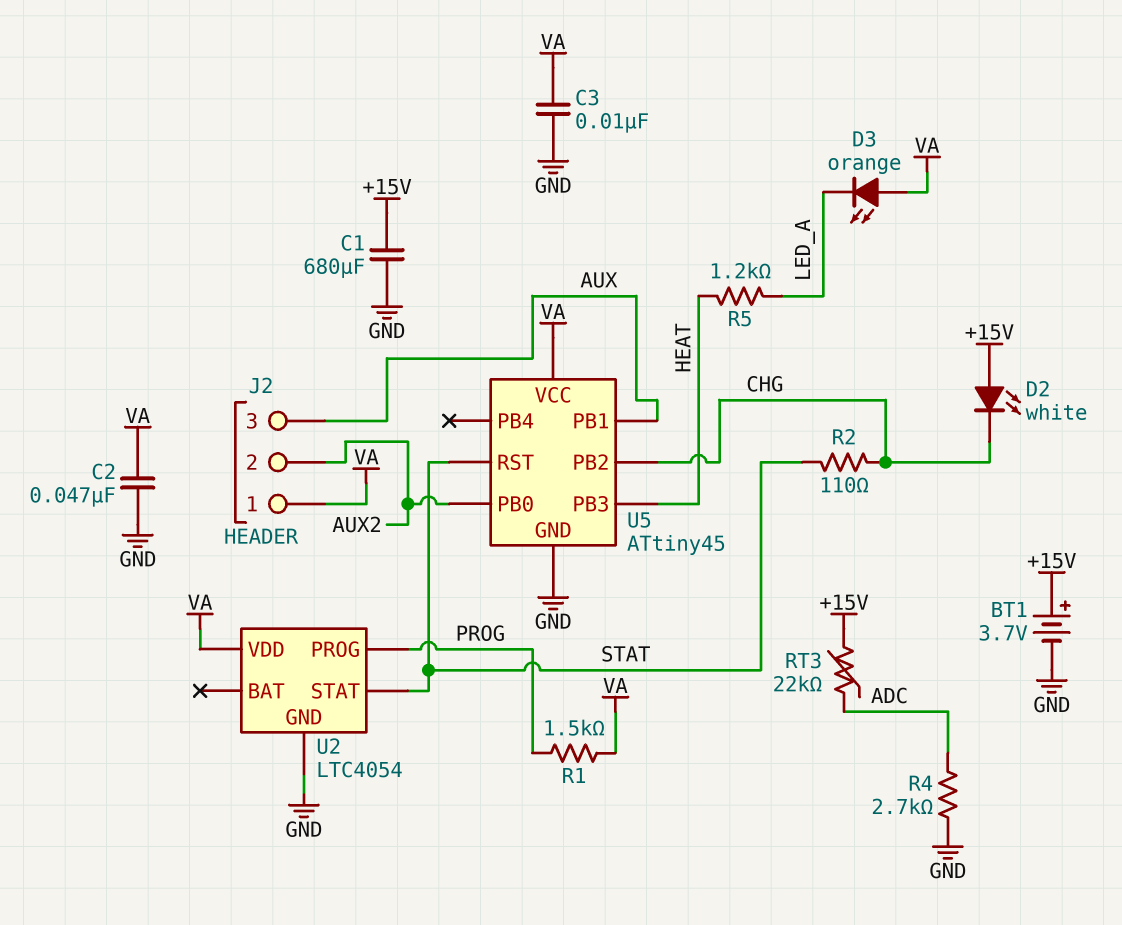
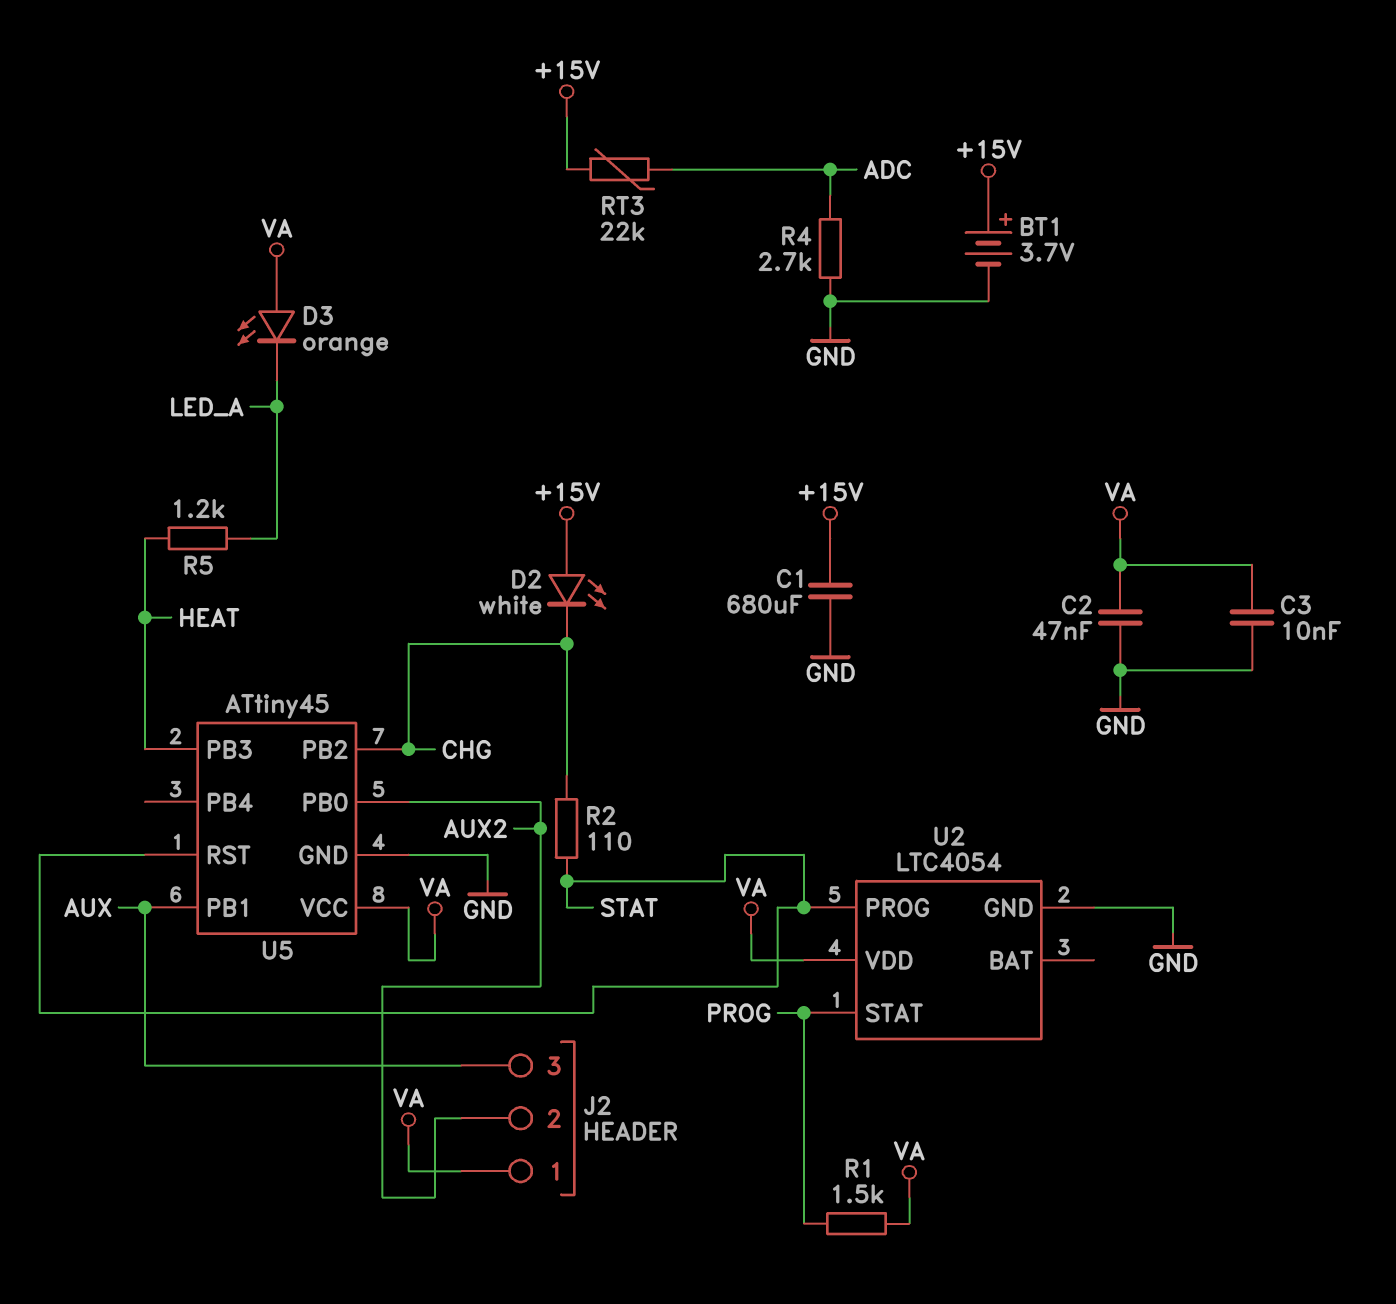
U2 pin PROG: PROG -> STAT
U2 pin STAT: STAT -> PROG

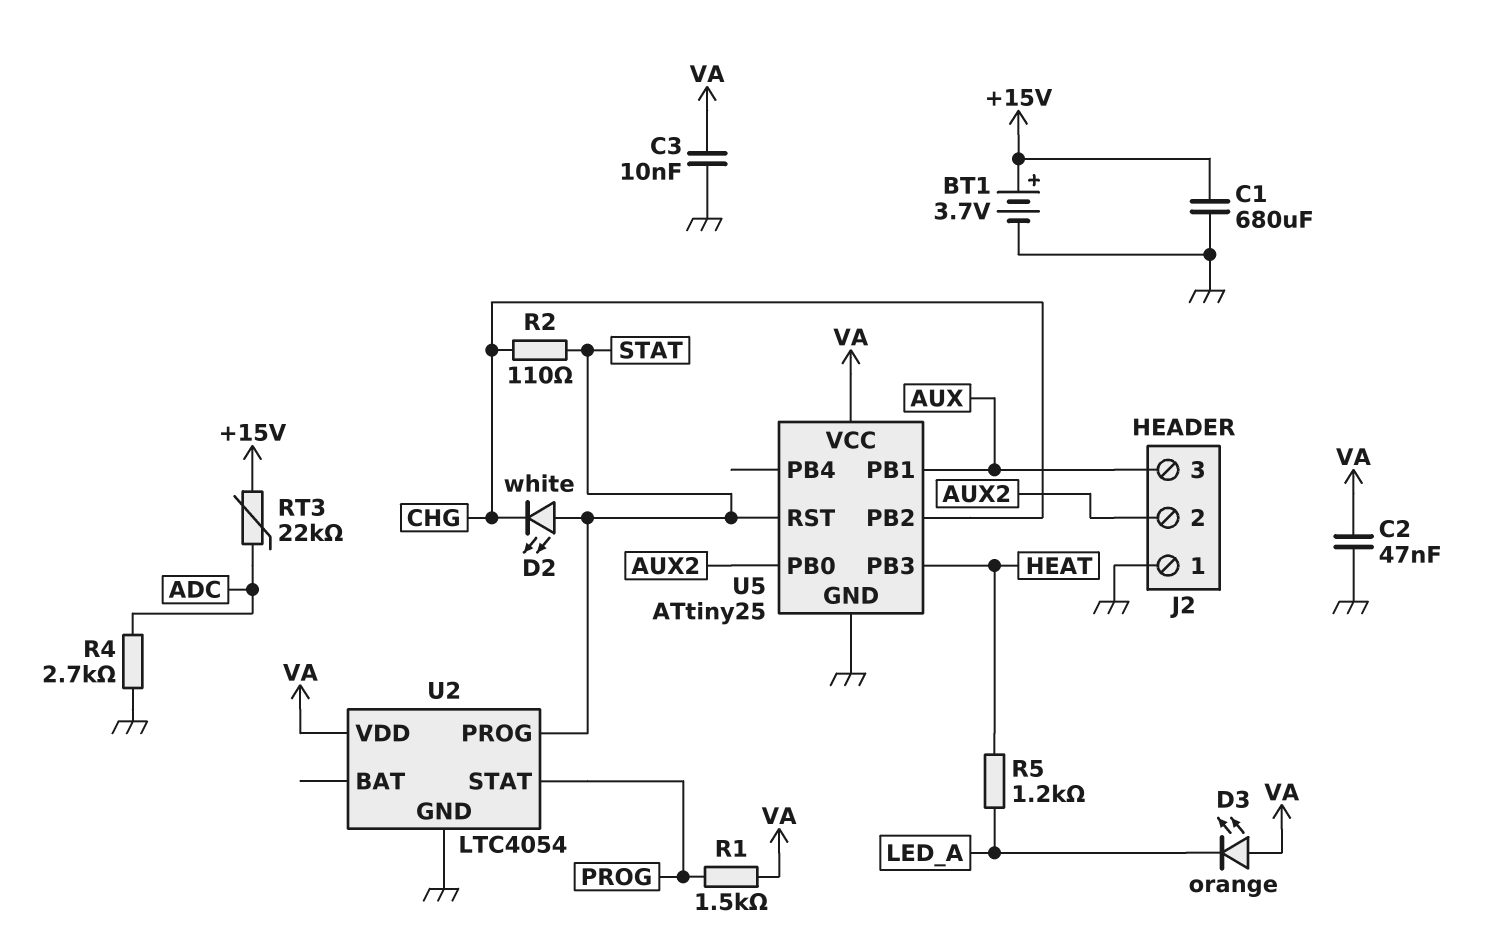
D2: LED white (A +15V, K CHG) -> LED white (A STAT, K CHG)
J2 pin 1: VA -> GND
U5: ATtiny45 -> ATtiny25

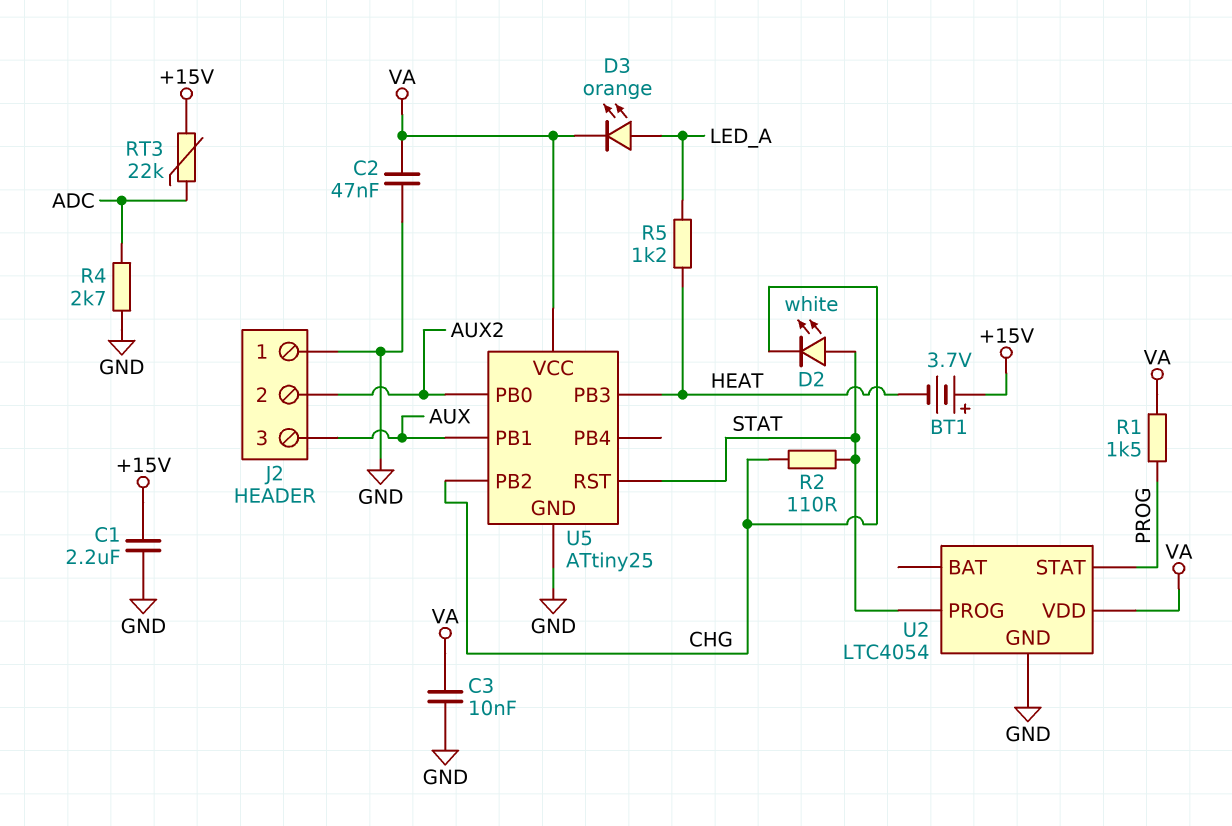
BT1: 3.7V (plus +15V, minus GND) -> 3.7V (plus +15V, minus HEAT)
C1: 680uF (+15V, GND) -> 2.2uF (+15V, GND)
D3: LED orange (A VA, K LED_A) -> LED orange (A LED_A, K VA)

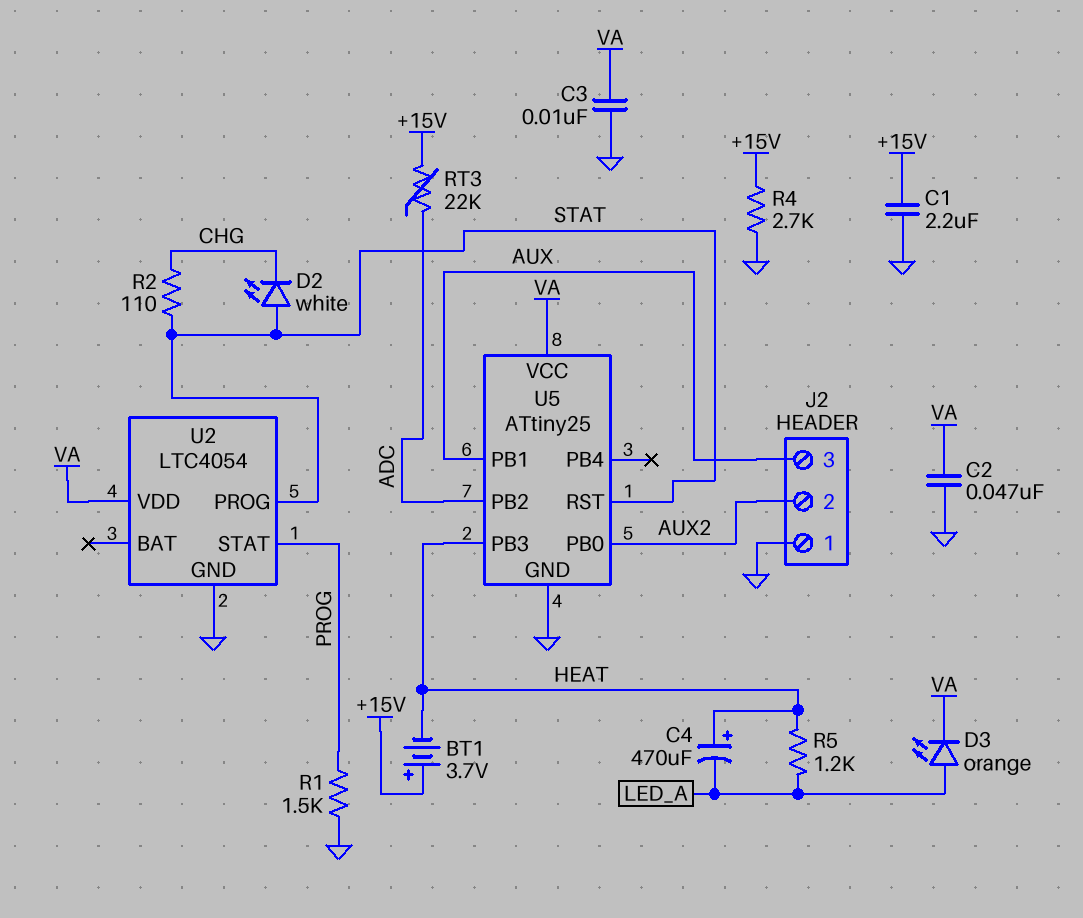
C4: none -> 470uF (plus HEAT, minus LED_A)
R1: 1.5k (PROG, VA) -> 1.5k (GND, PROG)
R4: 2.7k (ADC, GND) -> 2.7k (+15V, GND)
U5 pin PB2: CHG -> ADC

